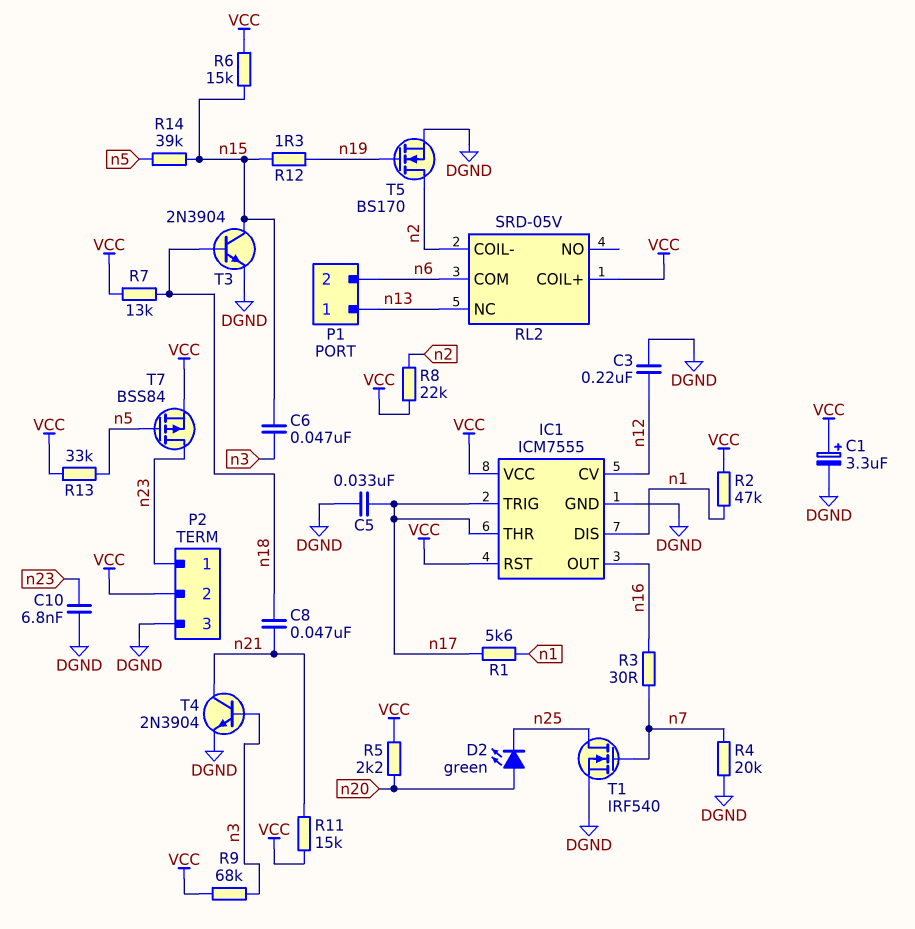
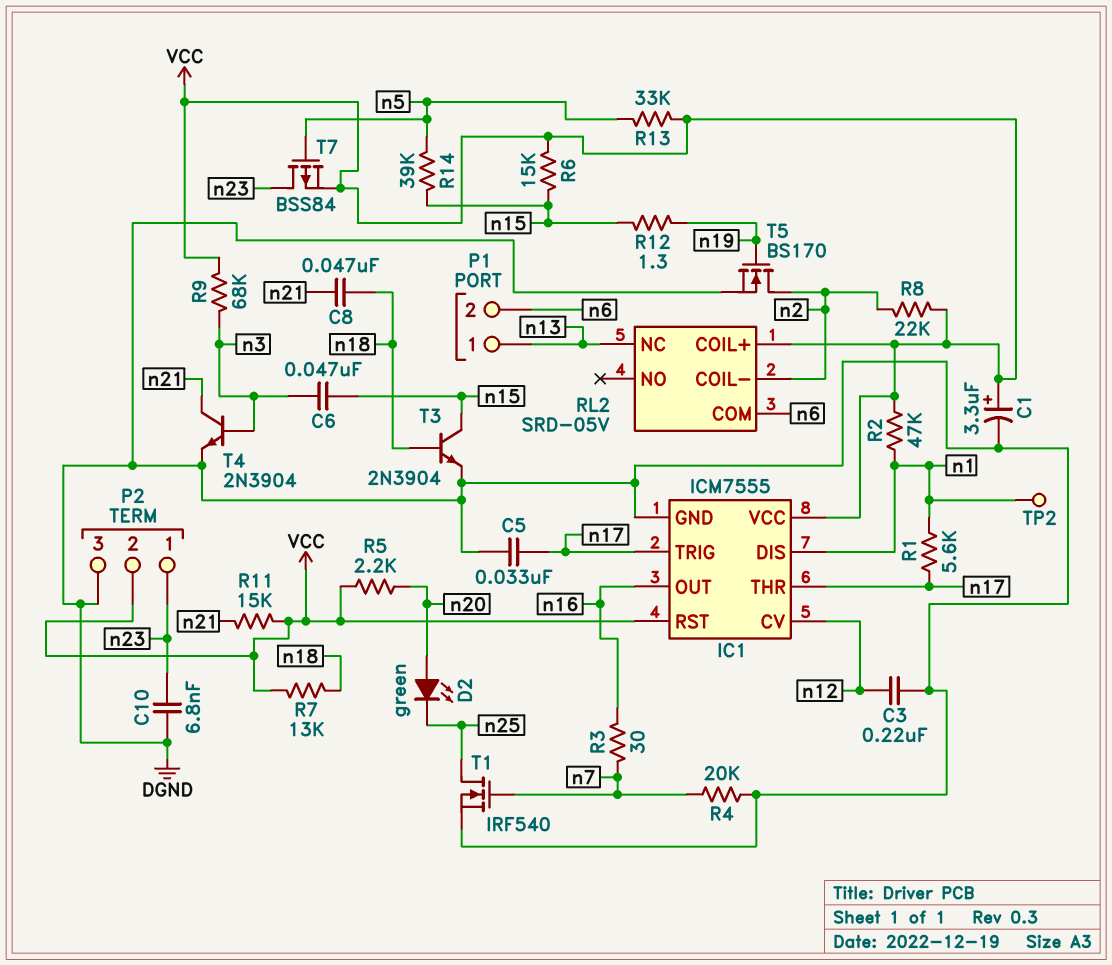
TP2: none -> test point (n1)

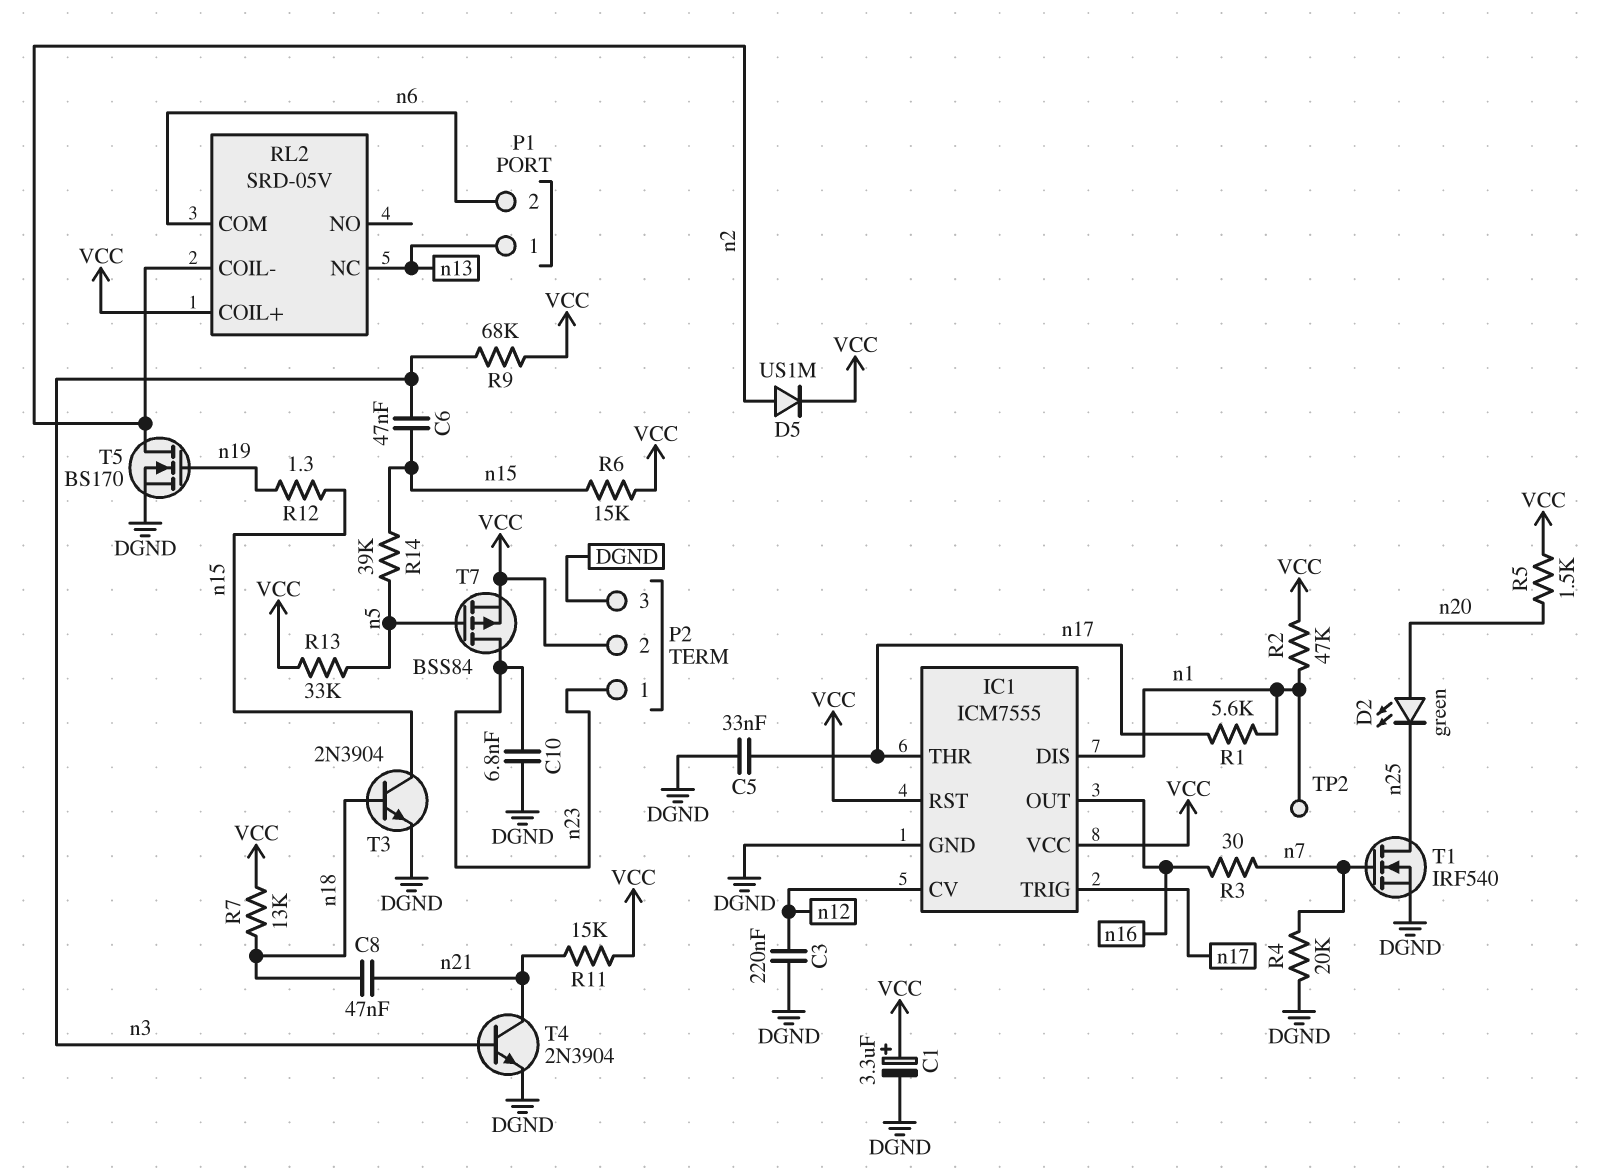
D5: none -> diode US1M (A n2, K VCC)
R5: 2.2k (VCC, n20) -> 1.5k (VCC, n20)
R8: 22k (VCC, n2) -> none

